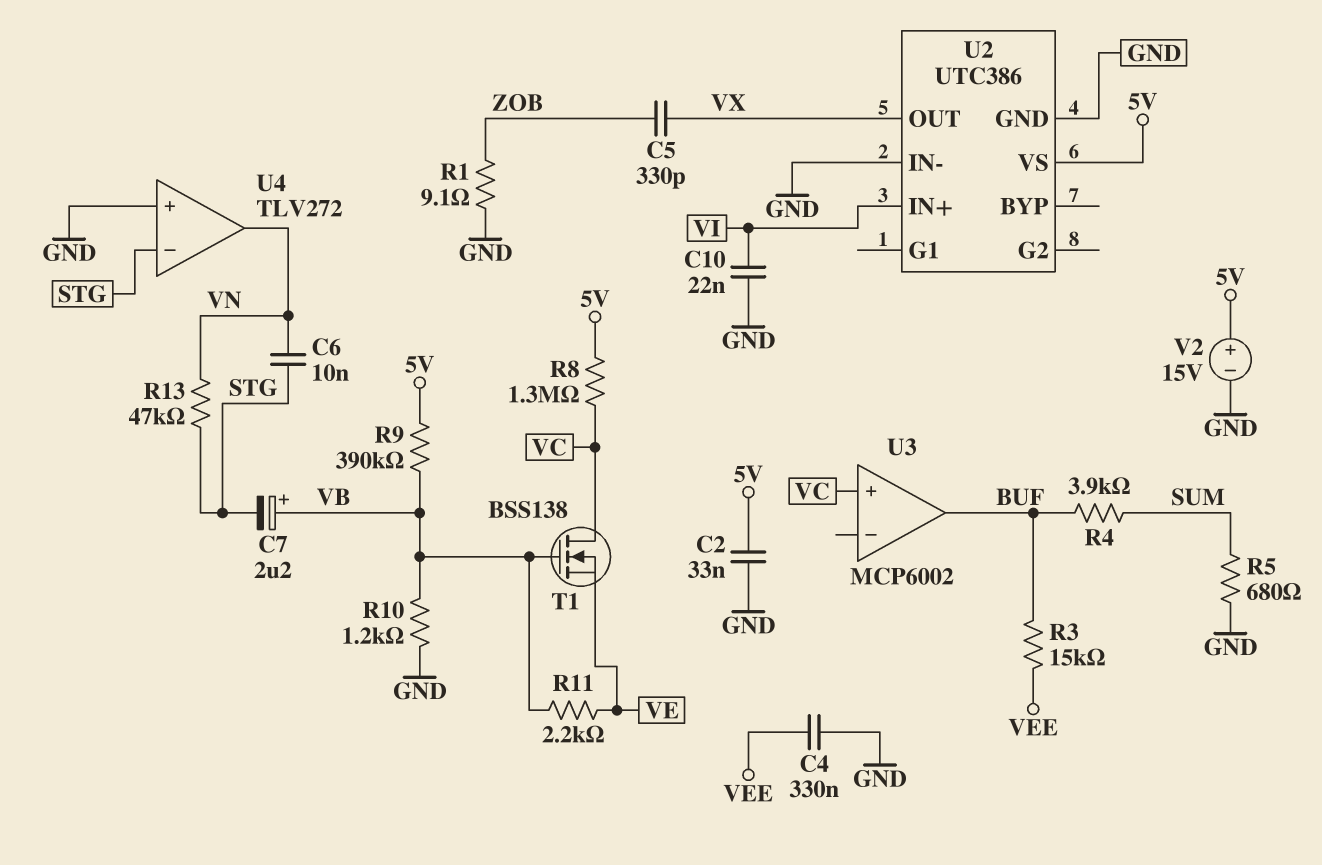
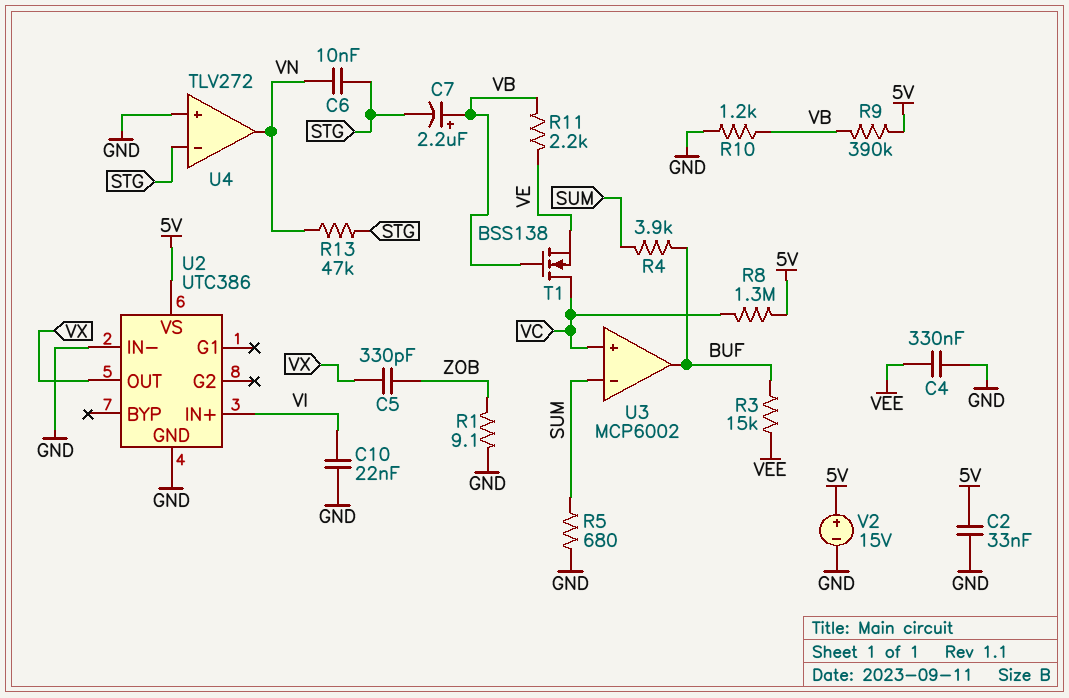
U3 pin in-: none -> SUM

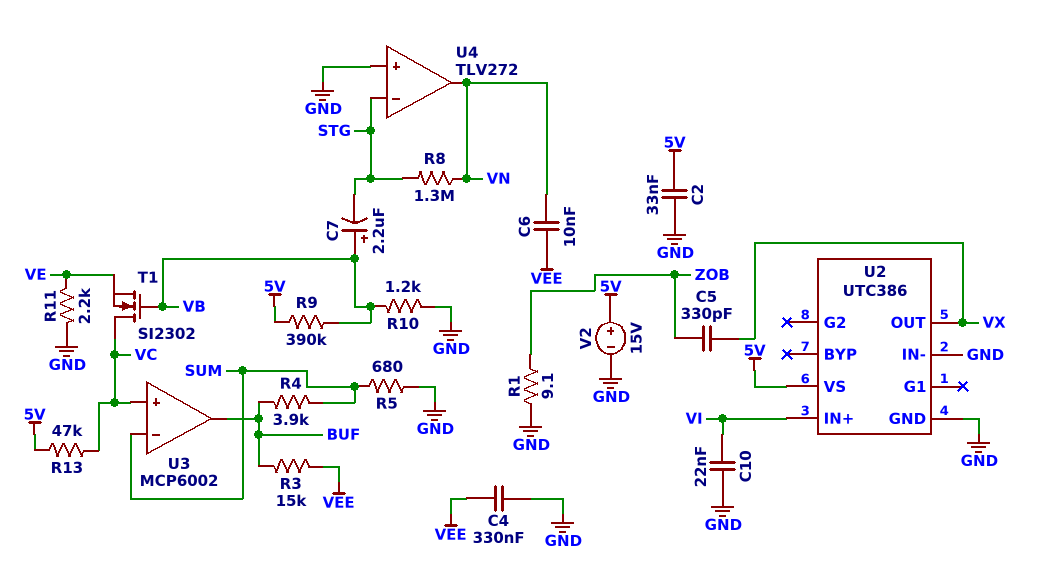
C6: 10nF (STG, VN) -> 10nF (VEE, VN)
R8: 1.3M (5V, VC) -> 1.3M (STG, VN)
R11: 2.2k (VB, VE) -> 2.2k (GND, VE)
R13: 47k (STG, VN) -> 47k (5V, VC)
T1: NMOS BSS138 (G VB, D VC, S VE) -> NMOS SI2302 (G VB, D VC, S VE)

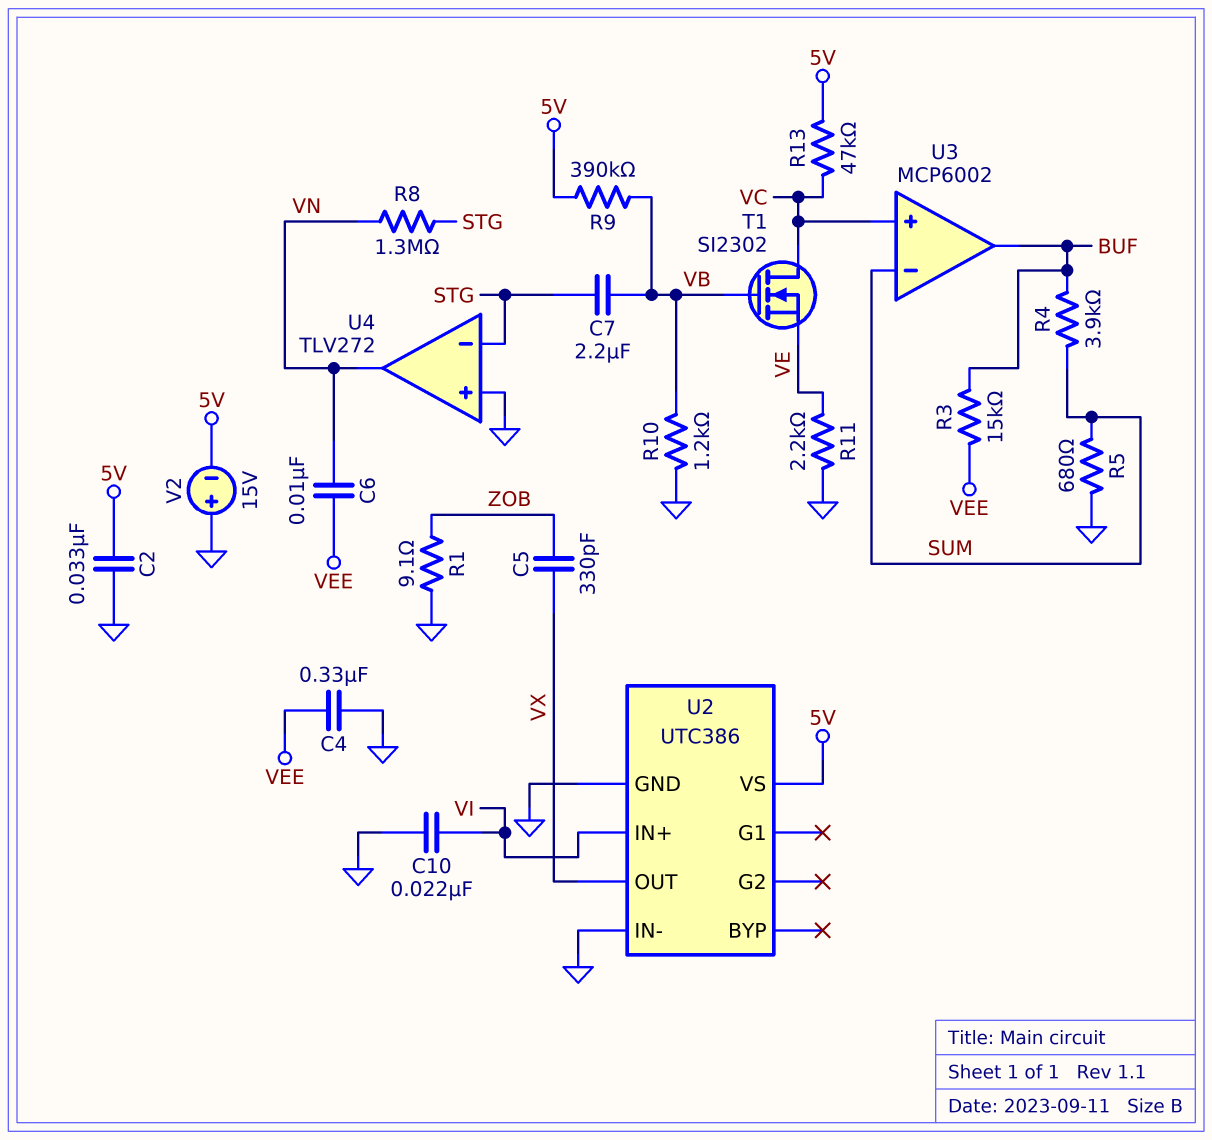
C7: 2.2uF (plus VB, minus STG) -> 2.2uF (STG, VB)
V2: 15V (plus 5V, minus GND) -> 15V (plus GND, minus 5V)

